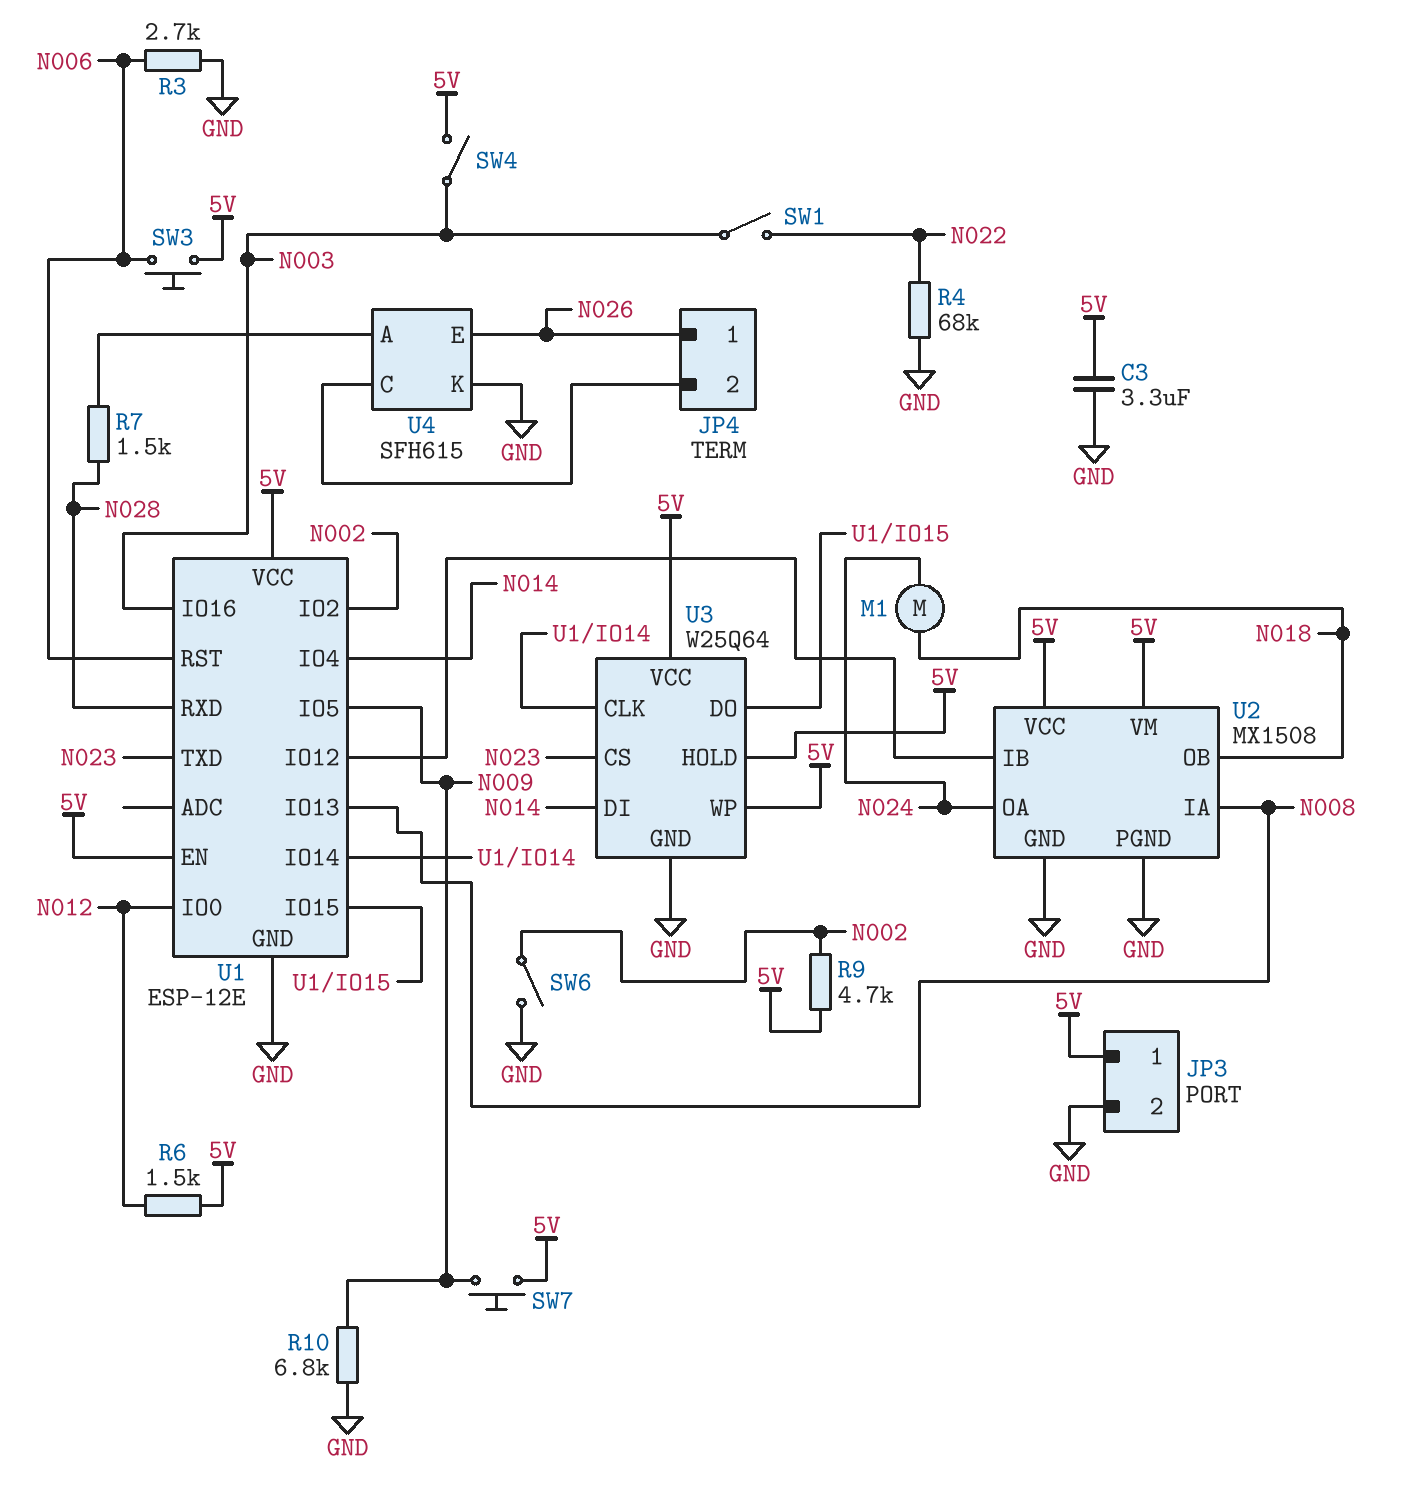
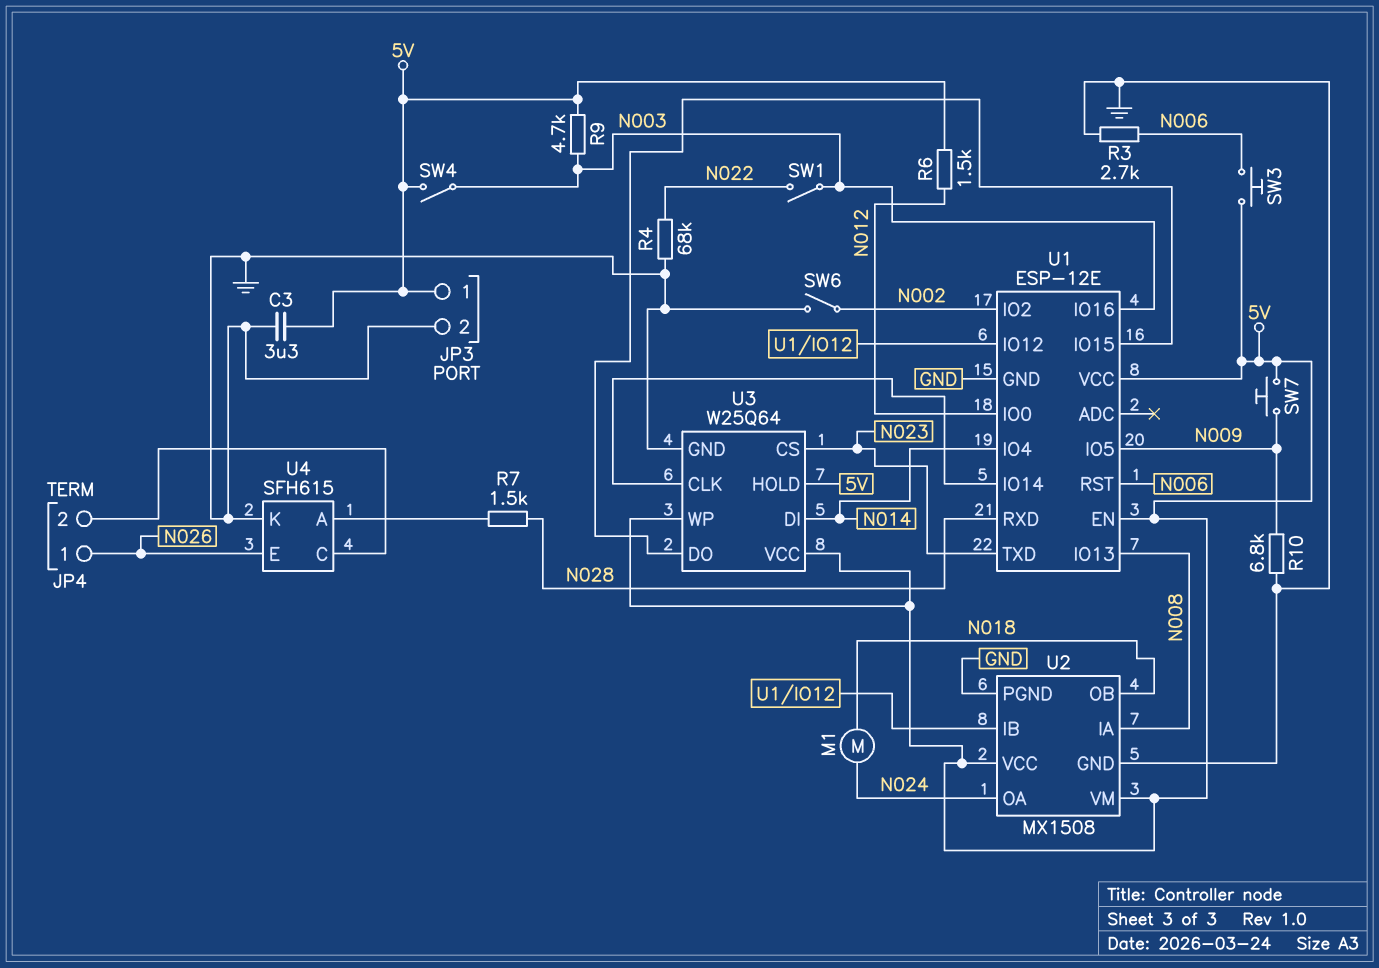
R9: 4.7k (5V, N002) -> 4.7k (5V, N003)

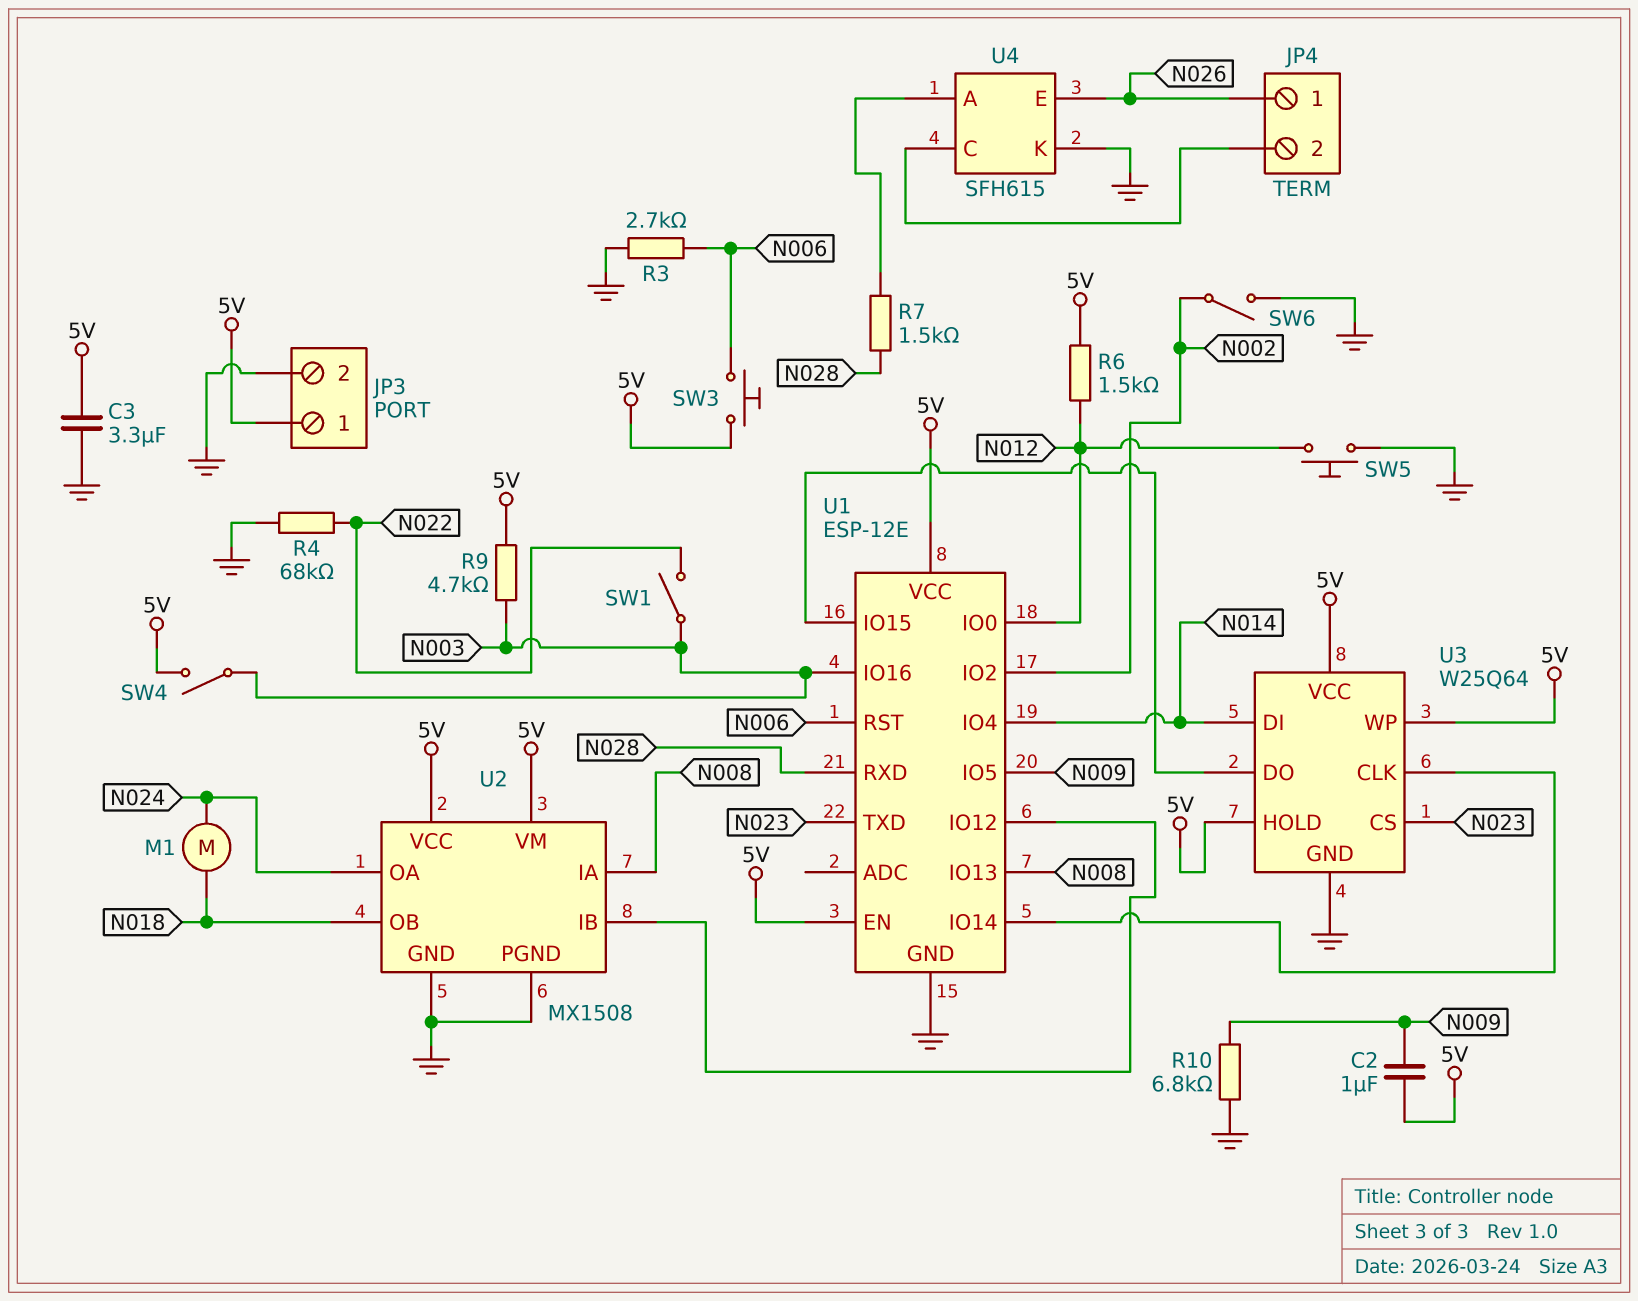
C2: none -> 1uF (5V, N009)
SW5: none -> button (GND, N012)
SW7: button (5V, N009) -> none

